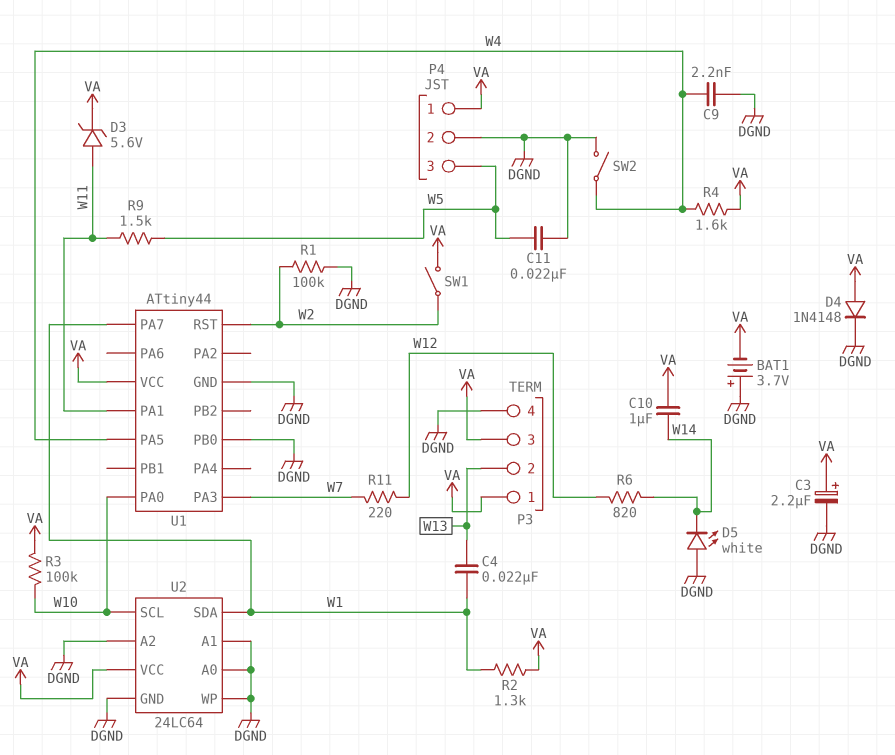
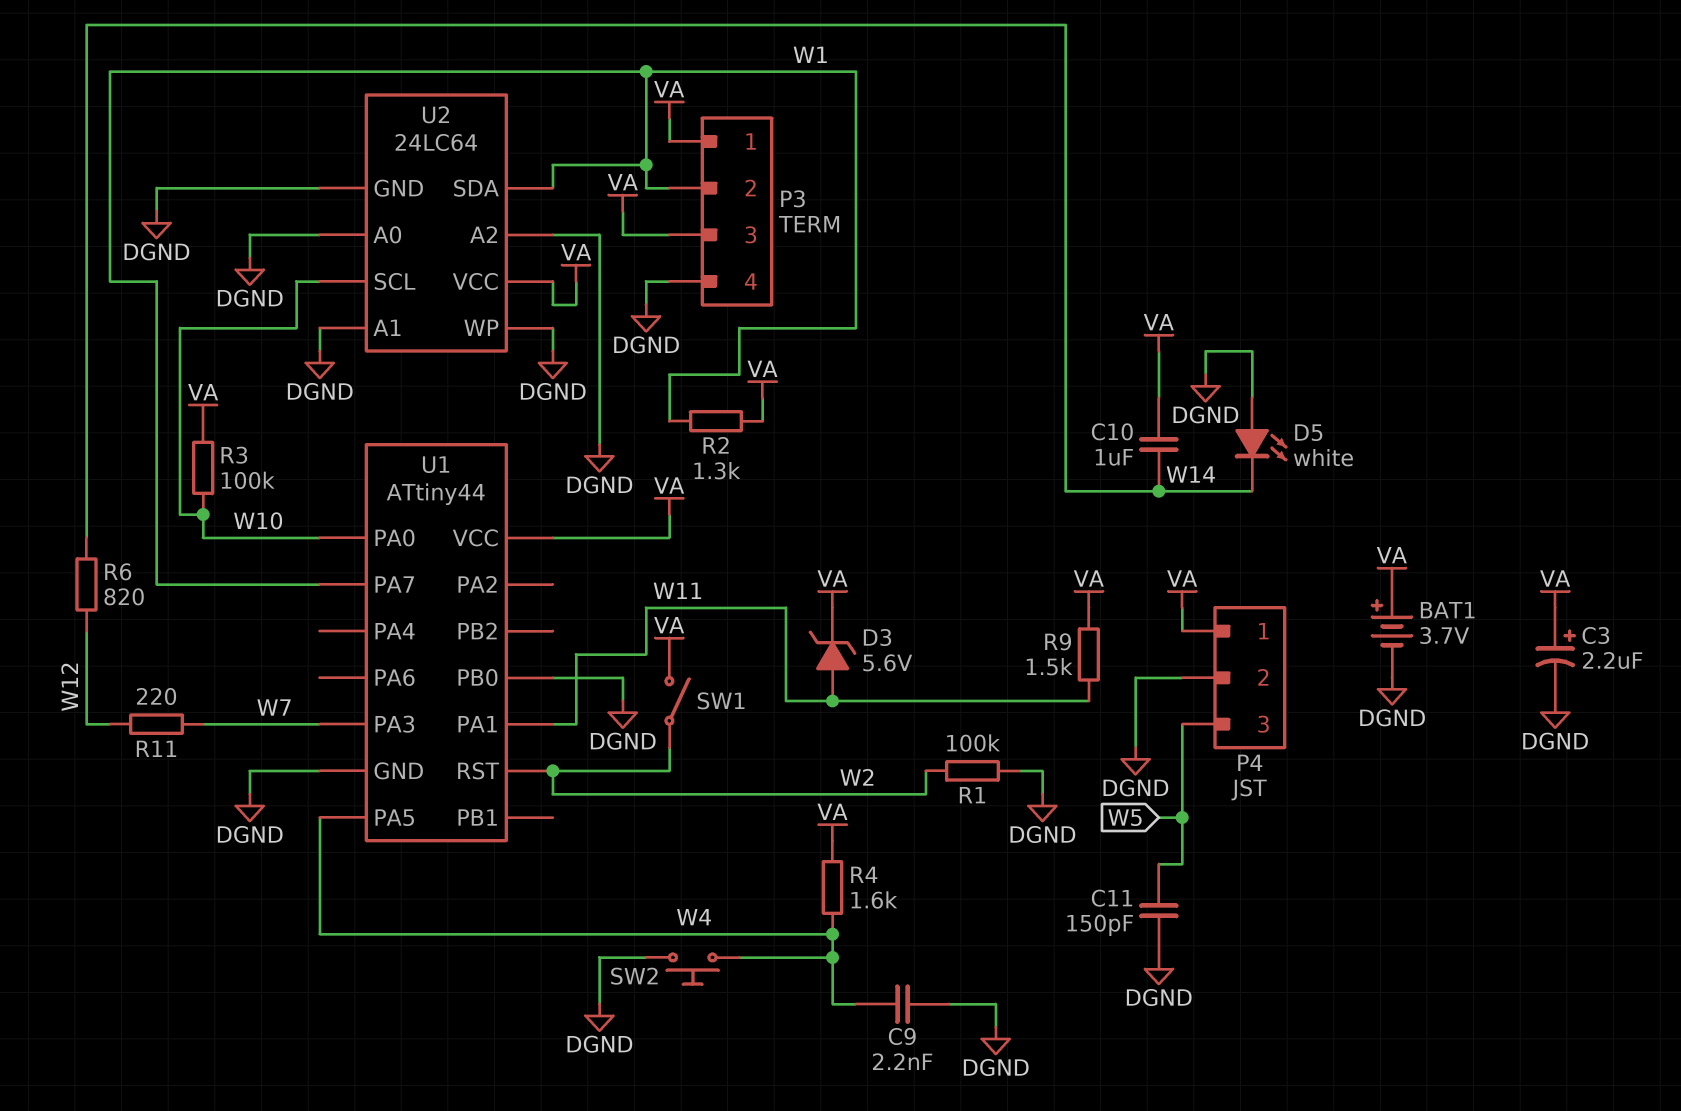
BAT1: 3.7V (plus DGND, minus VA) -> 3.7V (plus VA, minus DGND)
C4: 22nF (W1, W13) -> none
C11: 22nF (DGND, W5) -> 150pF (DGND, W5)
D4: diode 1N4148 (A VA, K DGND) -> none
P3 pin 2: W13 -> W1
R9: 1.5k (W5, W11) -> 1.5k (VA, W11)
SW2: switch (DGND, W4) -> button (DGND, W4)

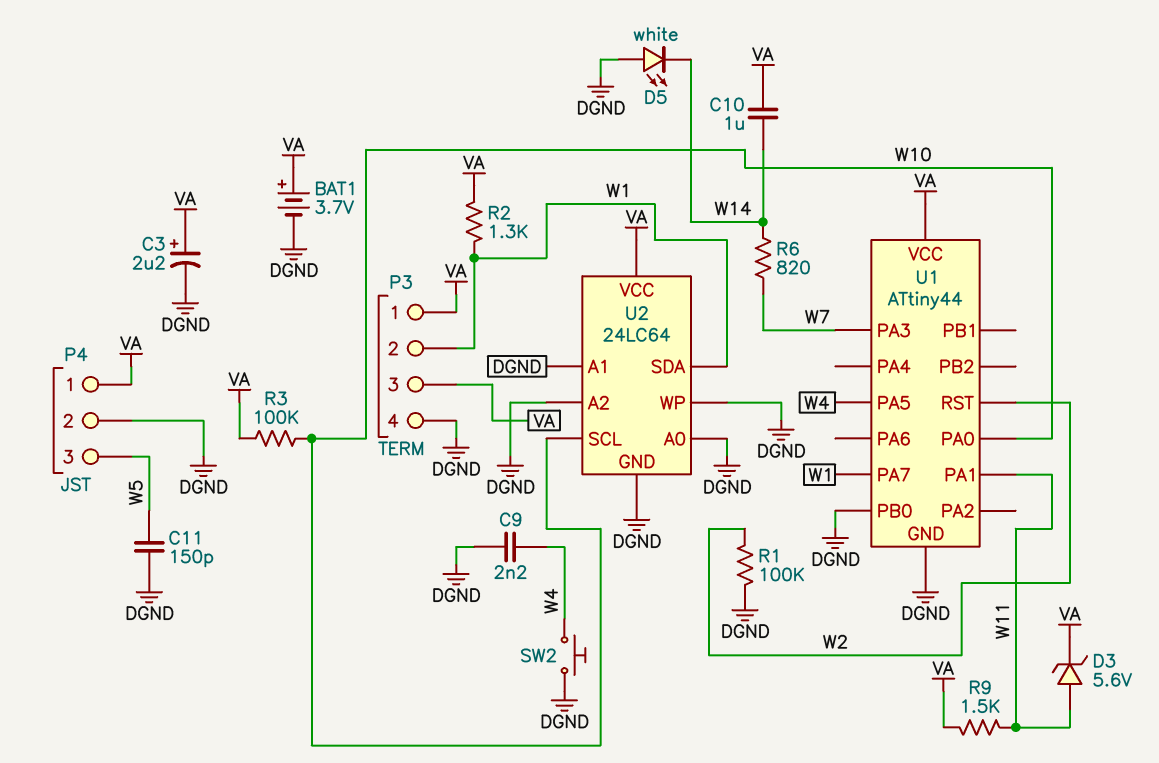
R4: 1.6k (VA, W4) -> none
R6: 820 (W12, W14) -> 820 (W7, W14)
R11: 220 (W7, W12) -> none
SW1: switch (VA, W2) -> none

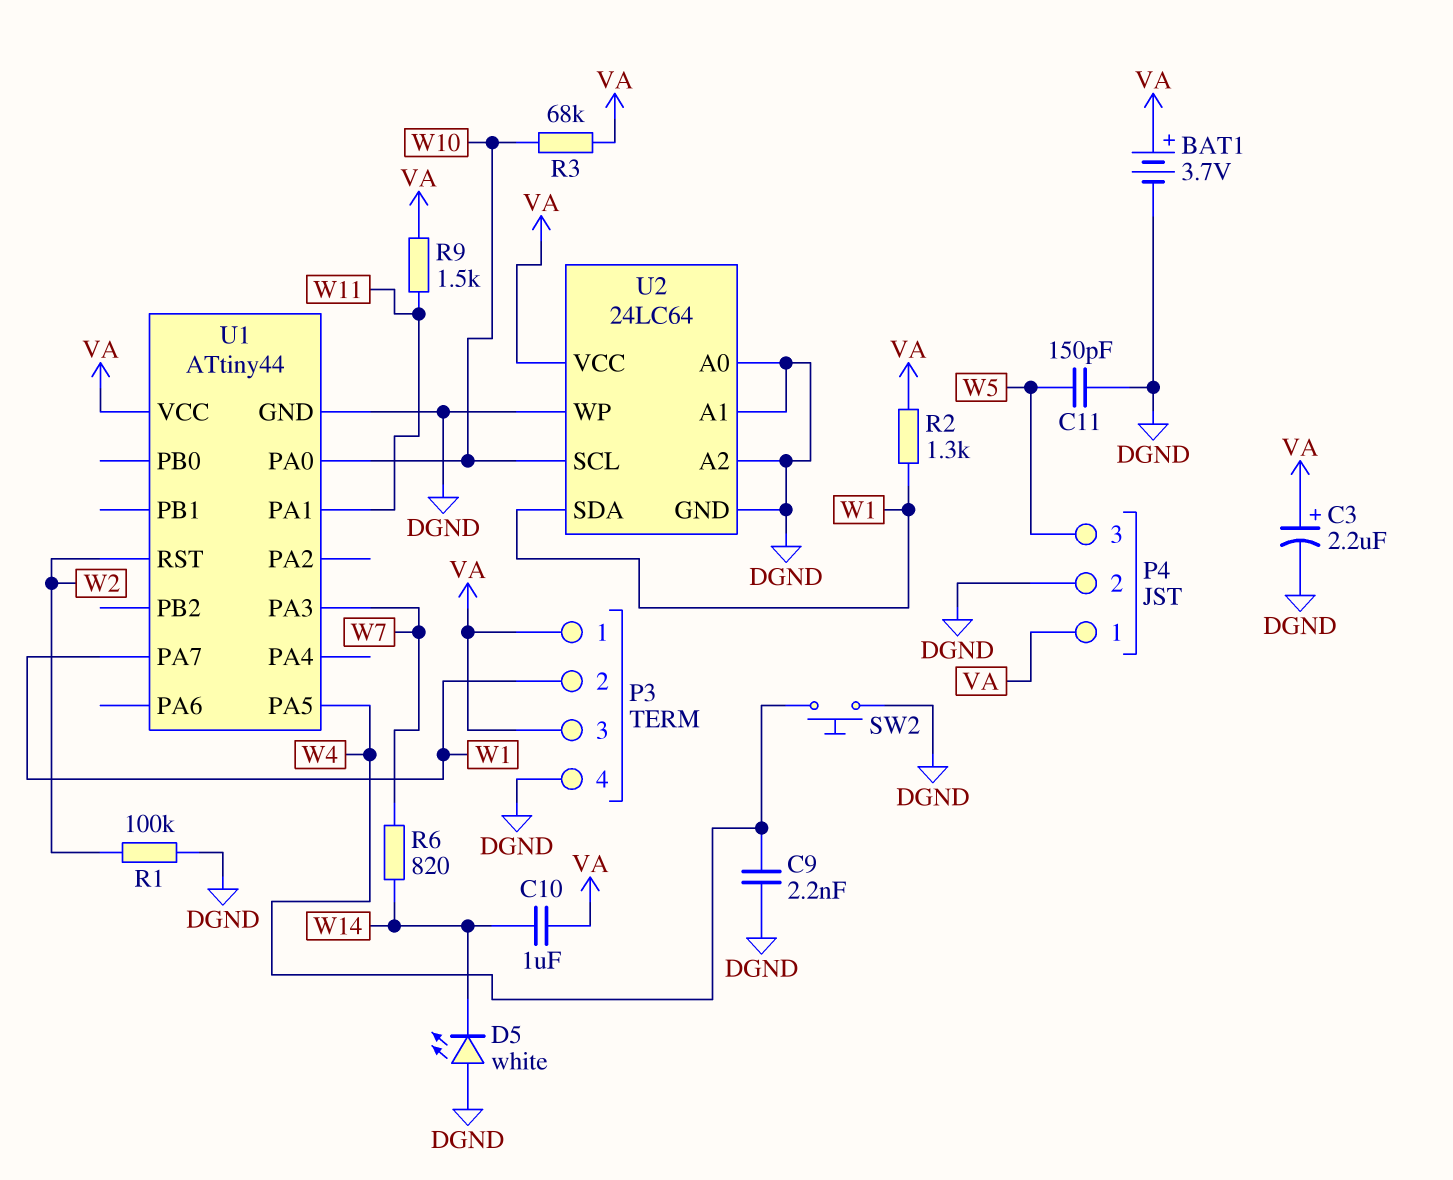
D3: zener 5.6V (A W11, K VA) -> none
R3: 100k (VA, W10) -> 68k (VA, W10)
U1 pin PB0: DGND -> none

